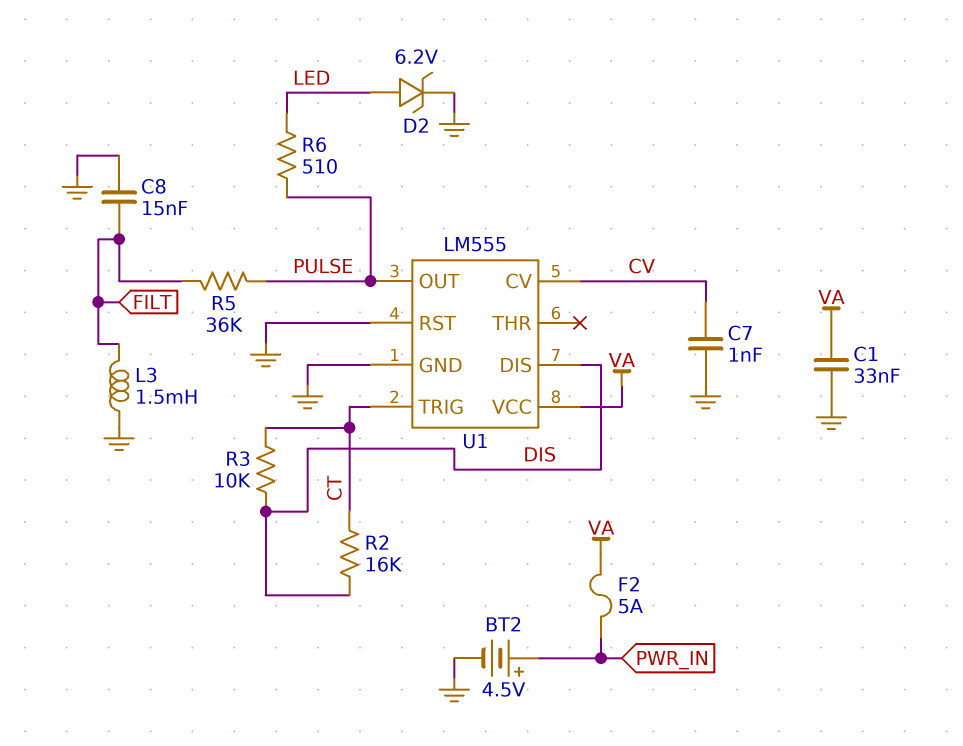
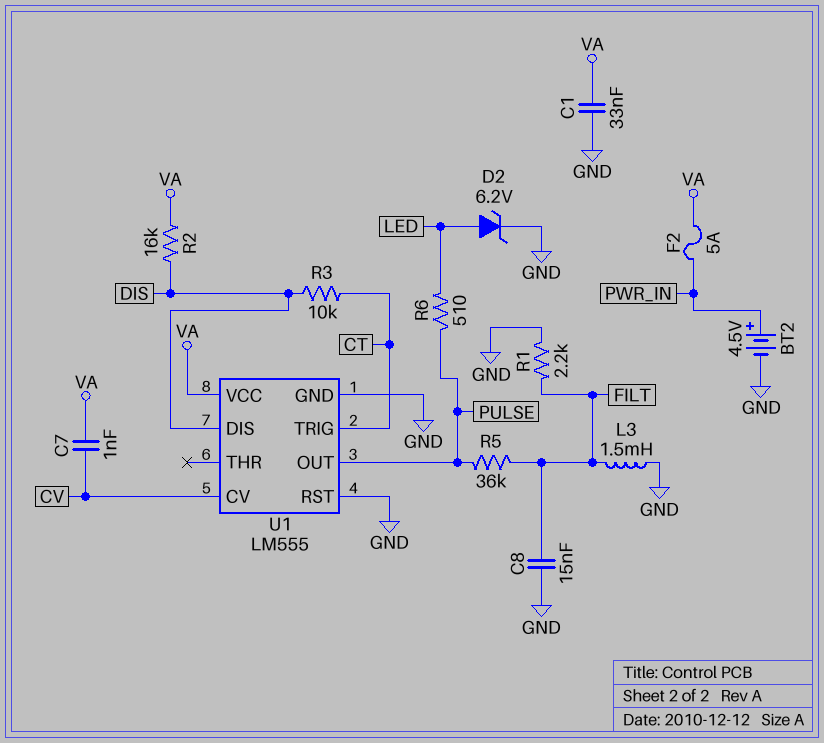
C7: 1nF (CV, GND) -> 1nF (CV, VA)
R1: none -> 2.2k (FILT, GND)
R2: 16k (CT, DIS) -> 16k (DIS, VA)

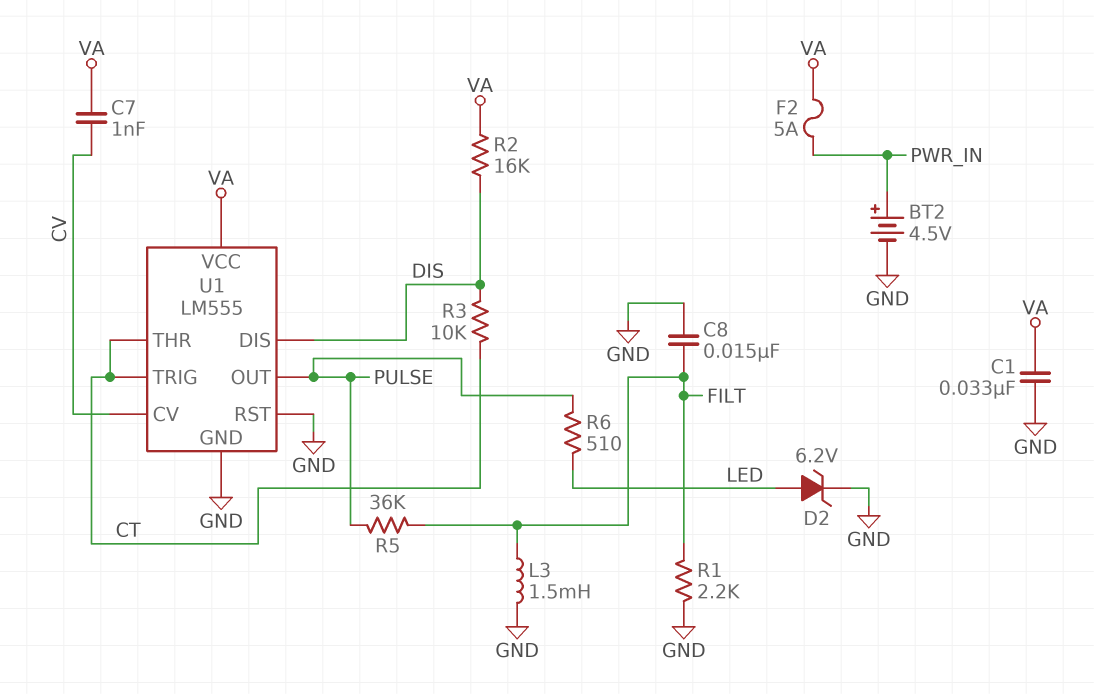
U1 pin THR: none -> CT

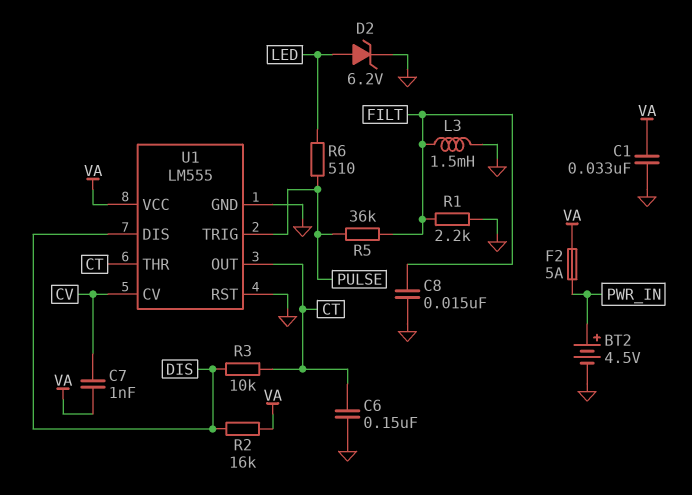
C6: none -> 150nF (CT, GND)
U1 pin OUT: PULSE -> CT
U1 pin TRIG: CT -> PULSE

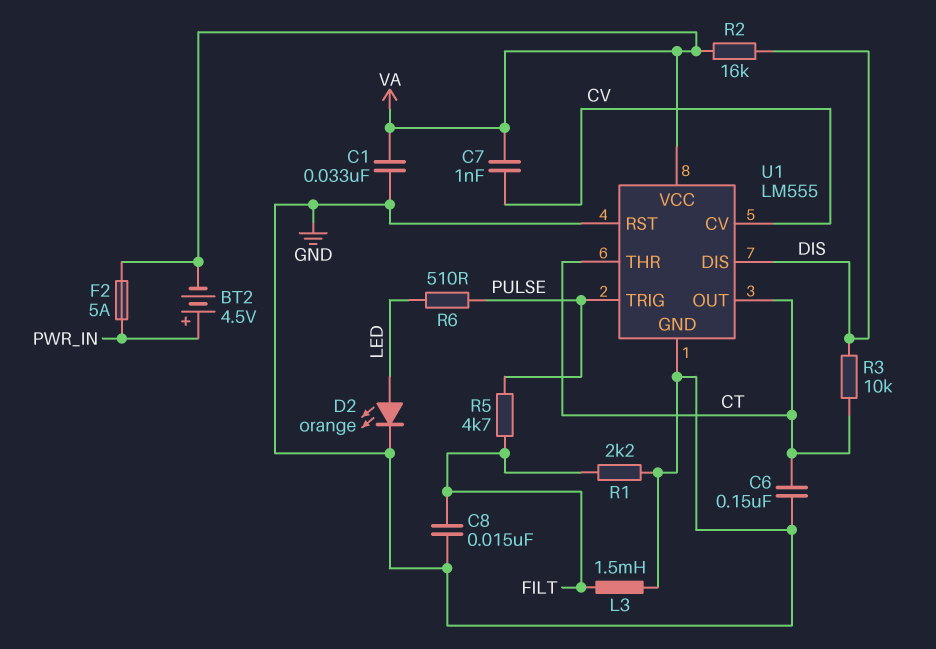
BT2: 4.5V (plus PWR_IN, minus GND) -> 4.5V (plus PWR_IN, minus VA)
D2: zener 6.2V (A LED, K GND) -> LED orange (A LED, K GND)
R5: 36k (FILT, PULSE) -> 4.7k (FILT, PULSE)

